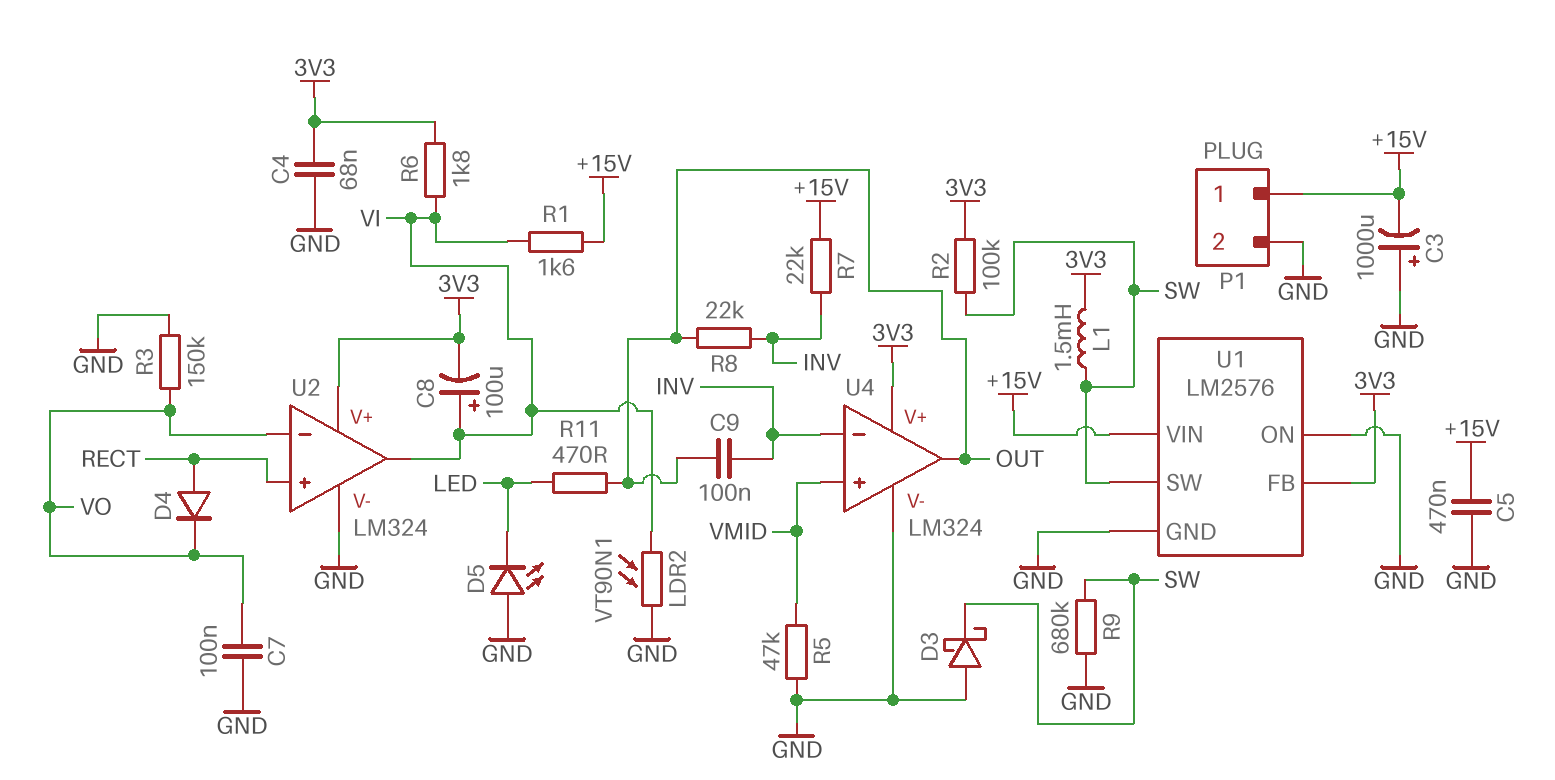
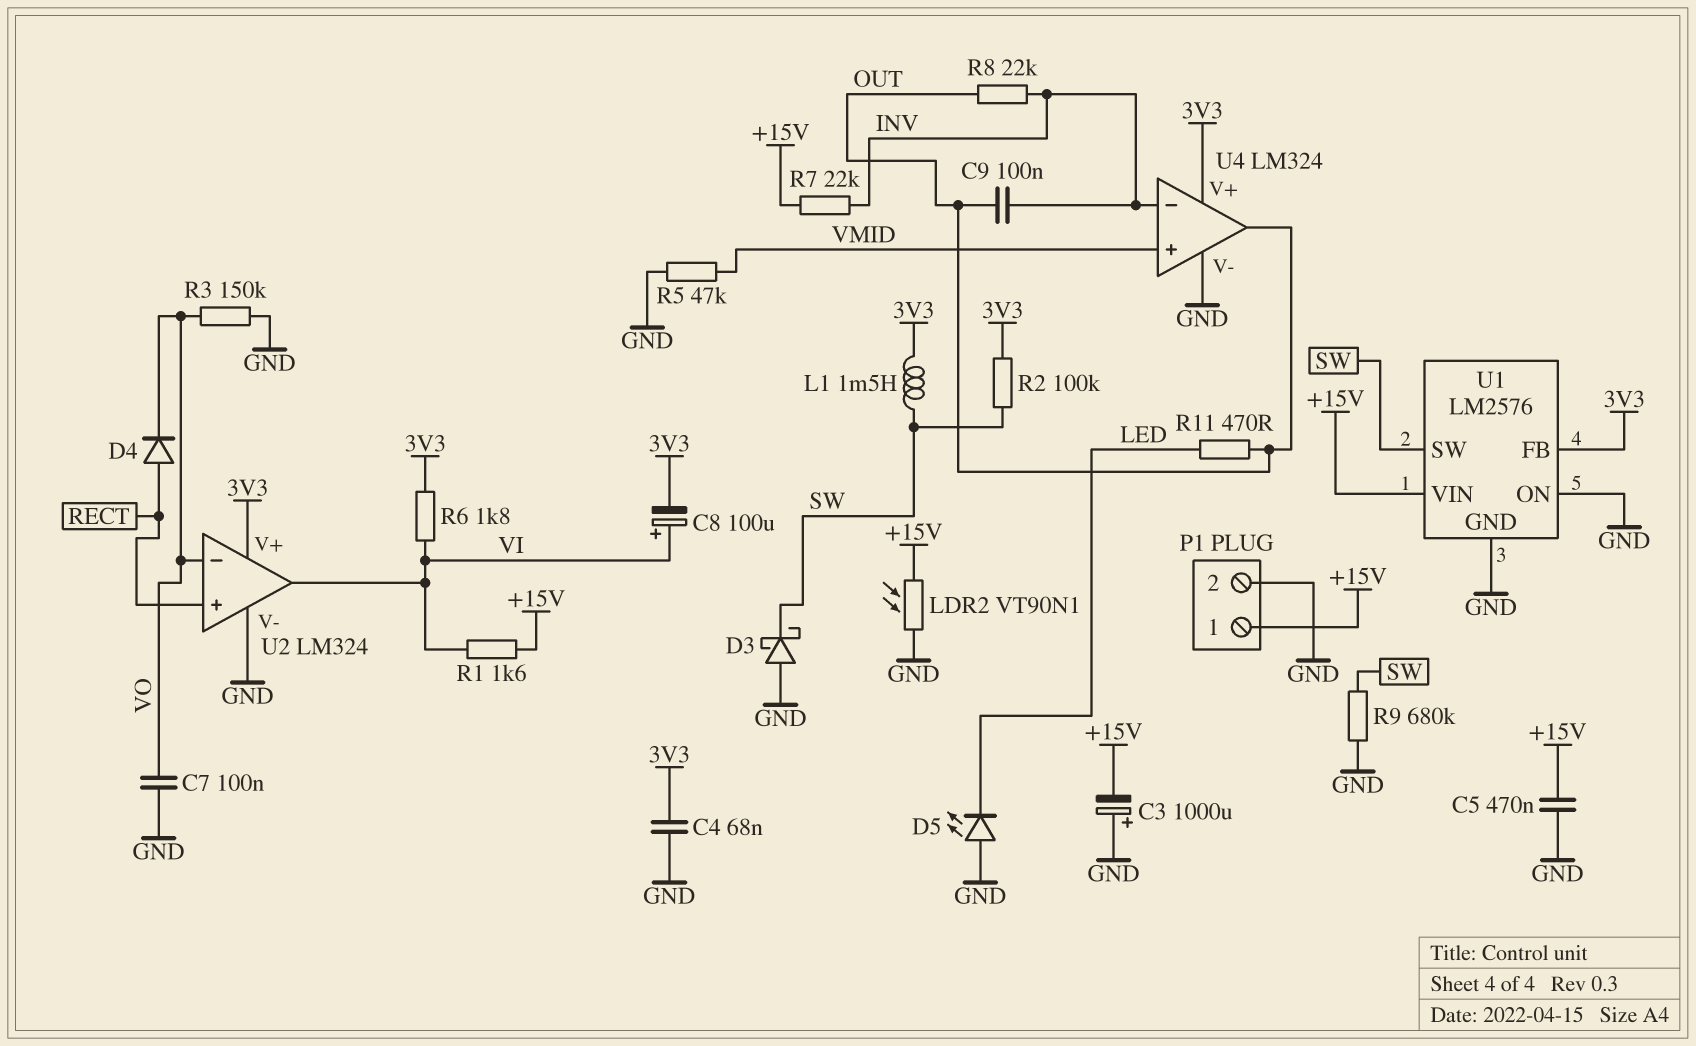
LDR2: VT90N1 (GND, VI) -> VT90N1 (+15V, GND)

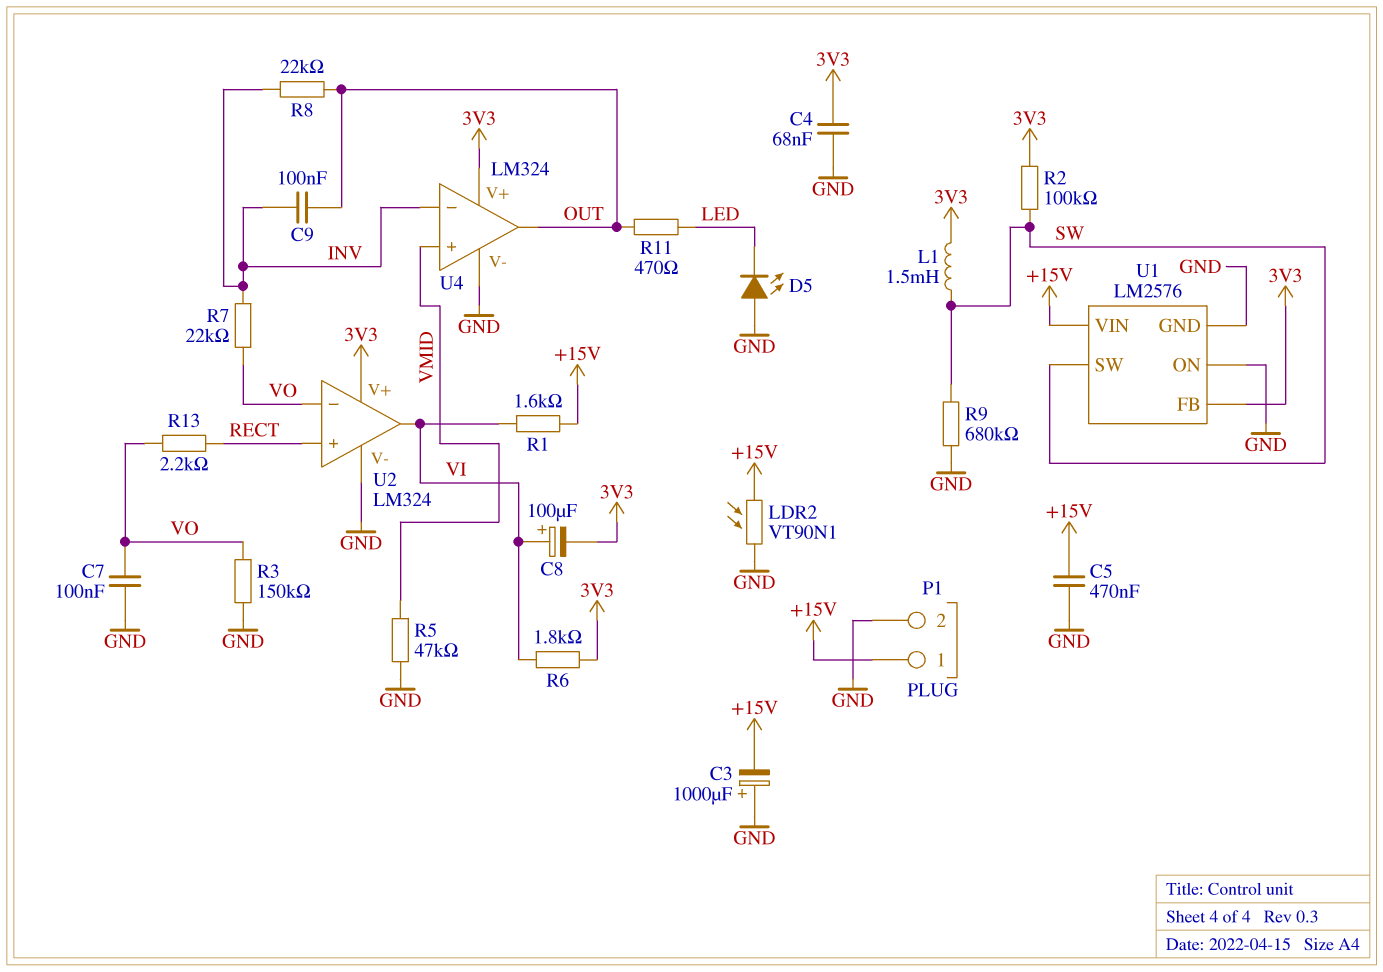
D3: schottky (A GND, K SW) -> none
D4: diode (A RECT, K VO) -> none
R7: 22k (+15V, INV) -> 22k (INV, VO)
R13: none -> 2.2k (RECT, VO)

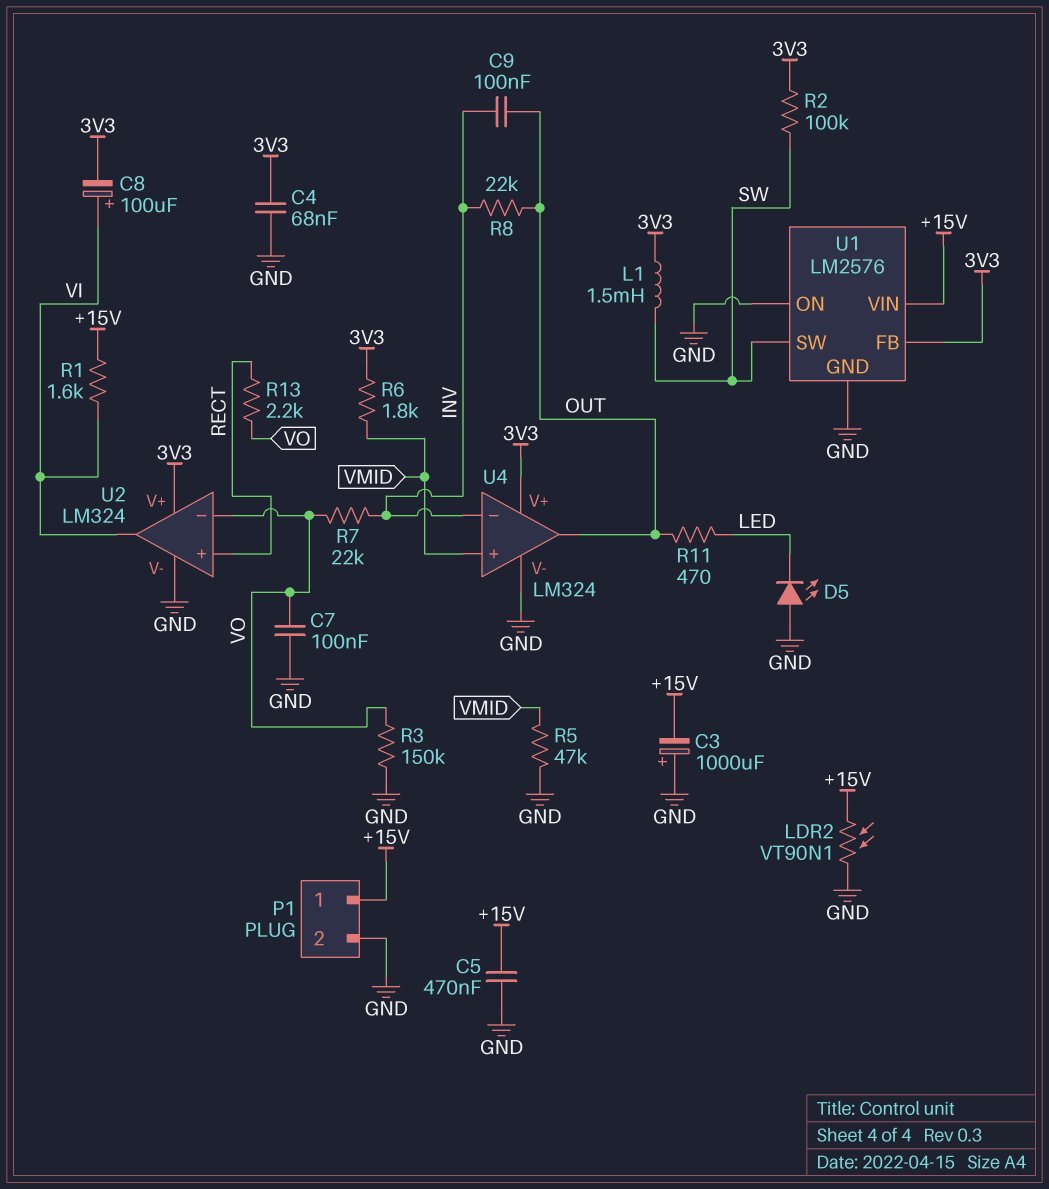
R6: 1.8k (3V3, VI) -> 1.8k (3V3, VMID)
R9: 680k (GND, SW) -> none

